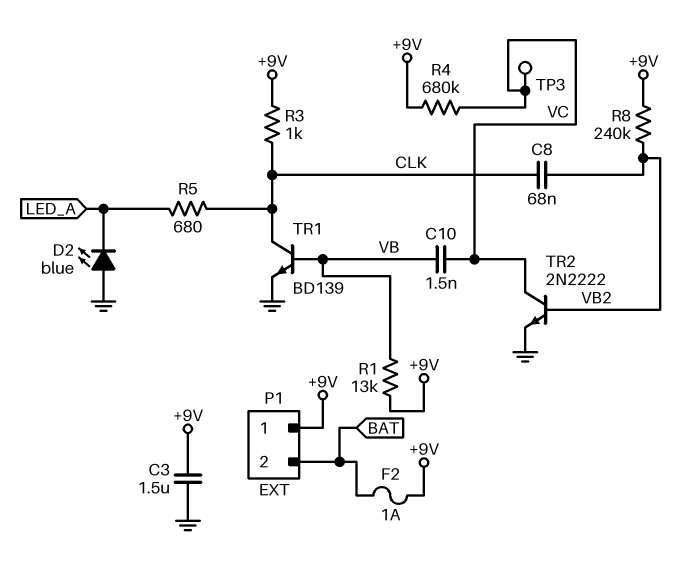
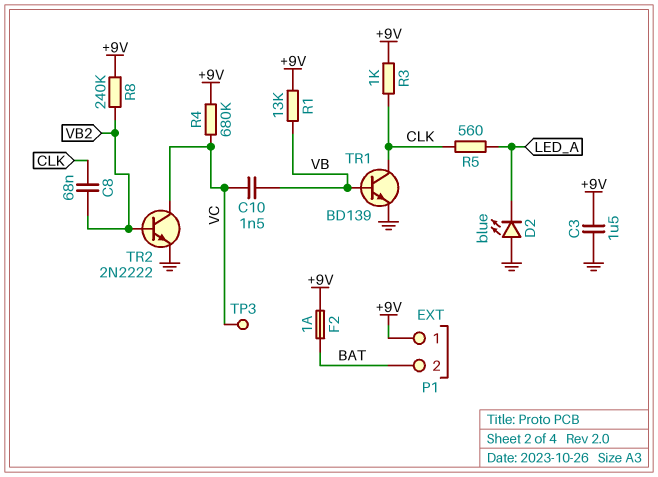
R5: 680 (CLK, LED_A) -> 560 (CLK, LED_A)

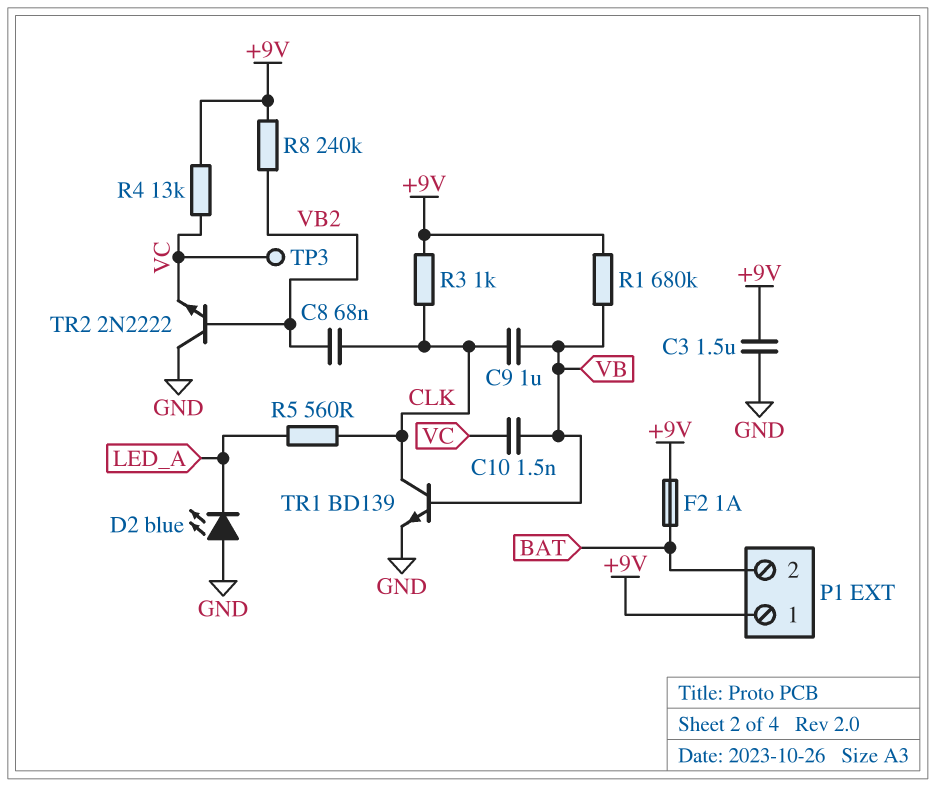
C9: none -> 1uF (CLK, VB)
R1: 13k (+9V, VB) -> 680k (+9V, VB)
R4: 680k (+9V, VC) -> 13k (+9V, VC)
TR2: NPN 2N2222 (B VB2, C VC, E GND) -> NPN 2N2222 (B VB2, C GND, E VC)

